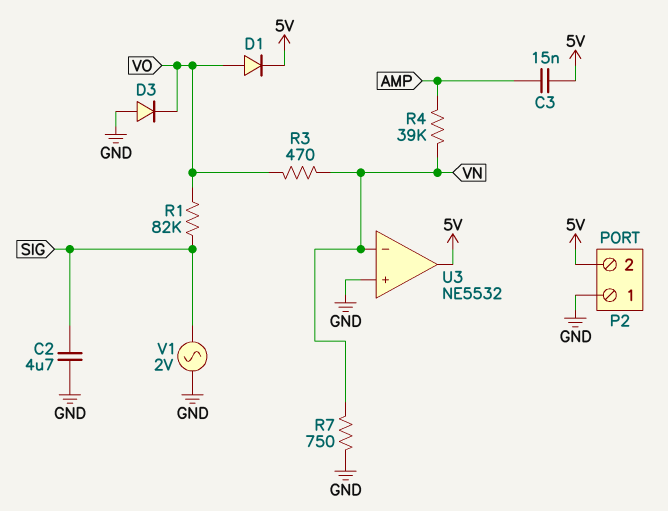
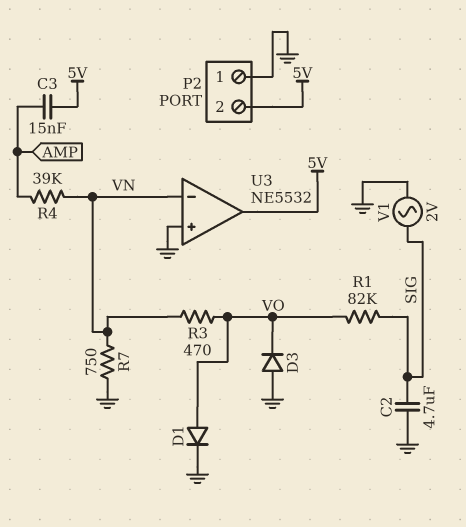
D1: diode (A VO, K 5V) -> diode (A VO, K GND)

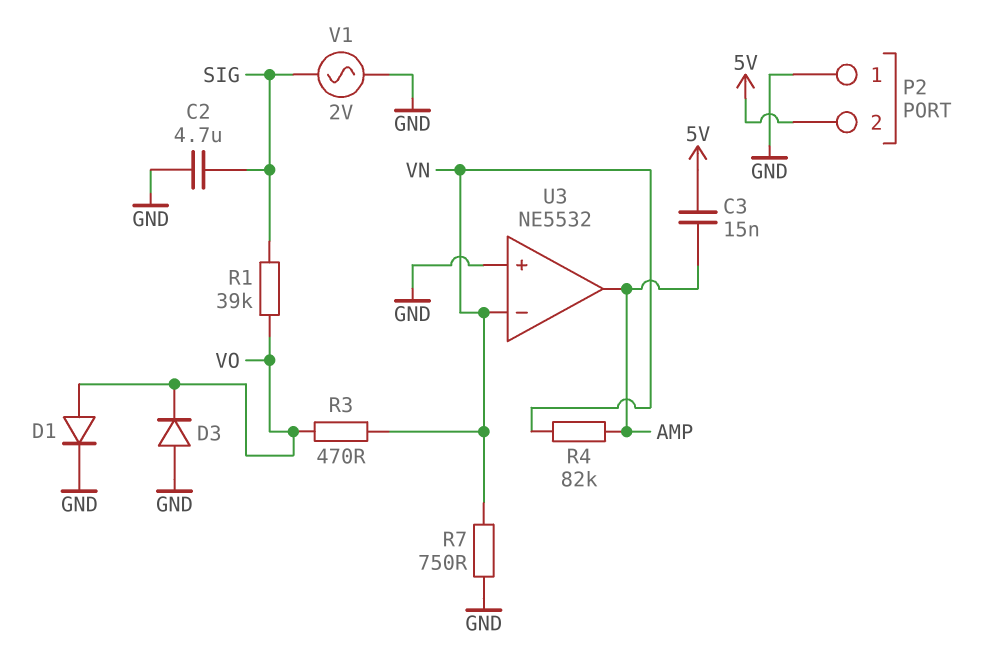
R1: 82k (SIG, VO) -> 39k (SIG, VO)
R4: 39k (AMP, VN) -> 82k (AMP, VN)
U3 pin out: 5V -> AMP

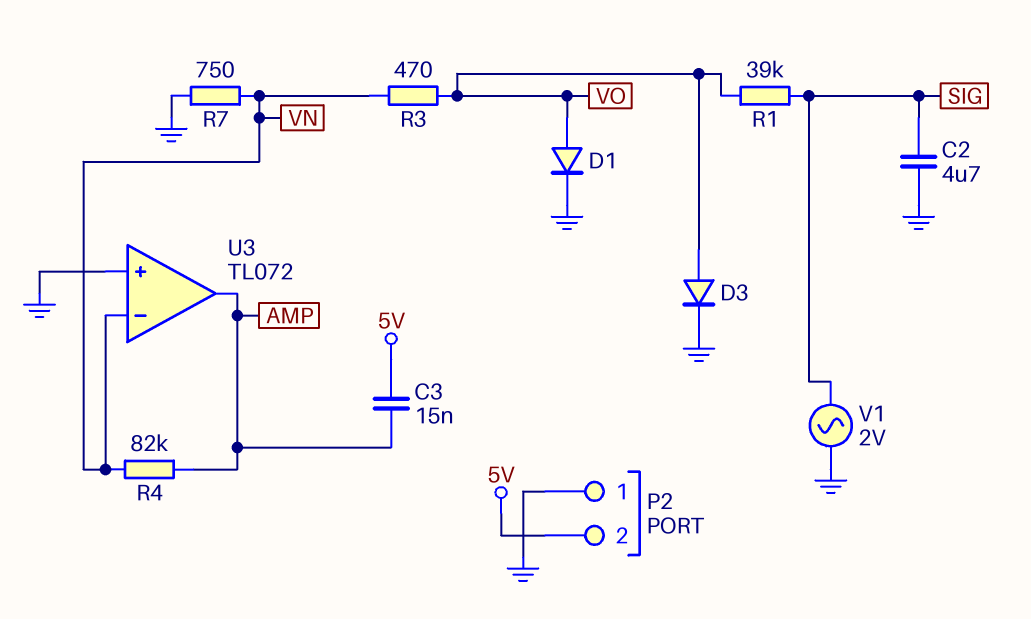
D3: diode (A GND, K VO) -> diode (A VO, K GND)
U3: NE5532 -> TL072

